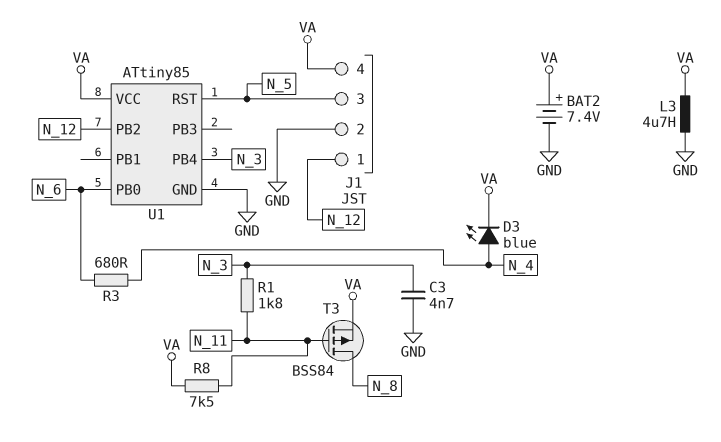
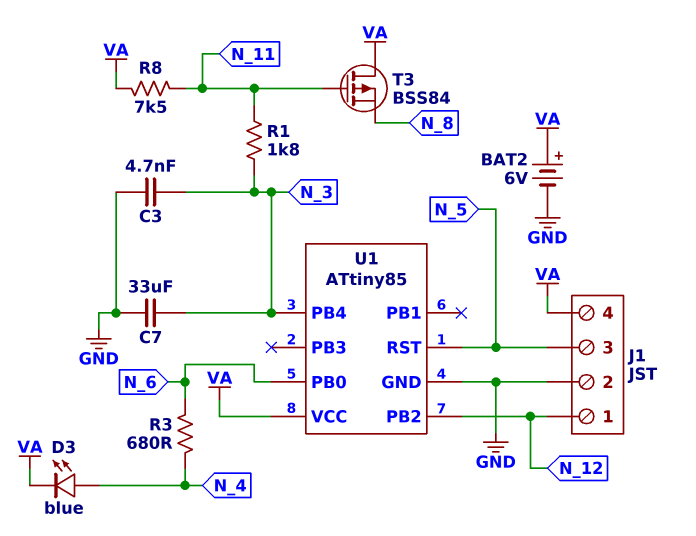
BAT2: 7.4V (plus VA, minus GND) -> 6V (plus VA, minus GND)
C7: none -> 33uF (GND, N_3)
L3: 4.7uH (GND, VA) -> none
T3: PMOS BSS84 (G N_11, D N_8, S VA) -> PMOS BSS84 (G N_11, D VA, S N_8)

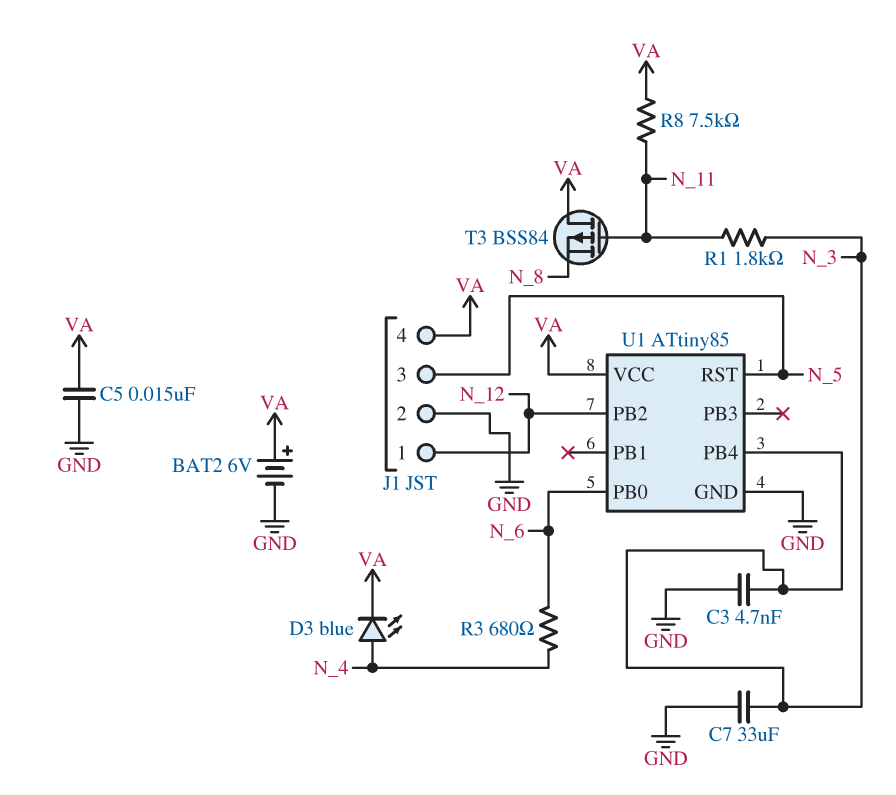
C5: none -> 15nF (GND, VA)

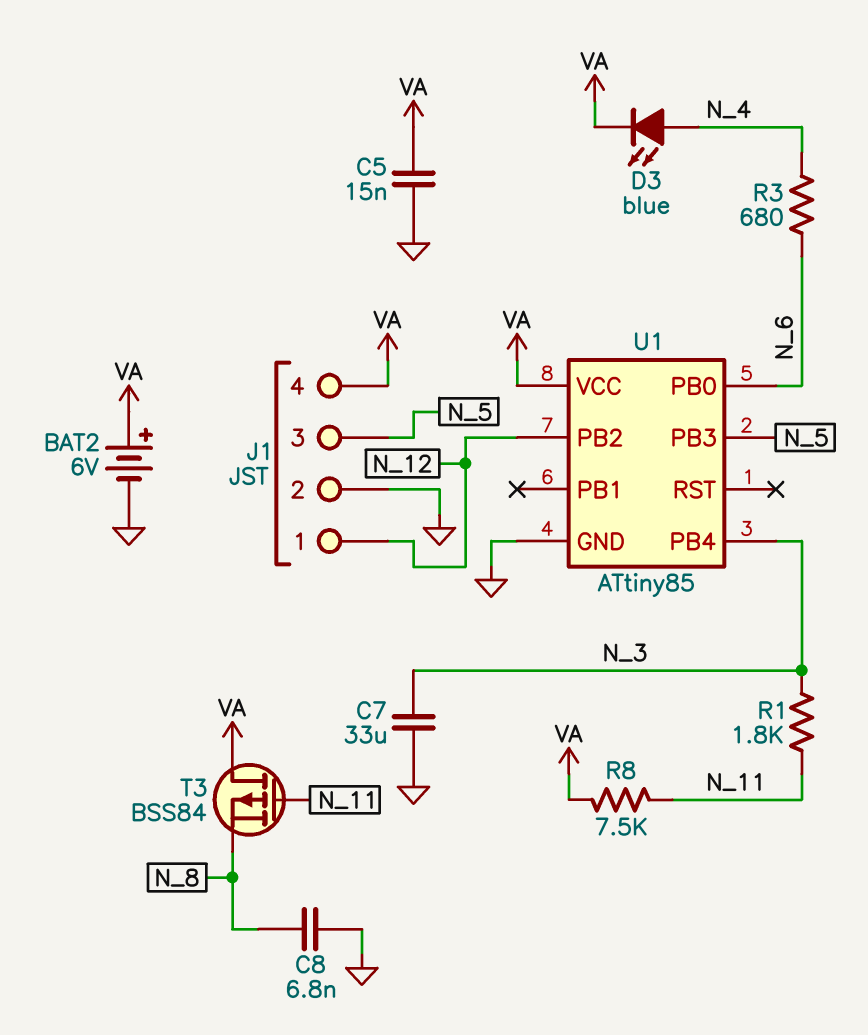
C3: 4.7nF (GND, N_3) -> none
C8: none -> 6.8nF (GND, N_8)
U1 pin PB3: none -> N_5
U1 pin RST: N_5 -> none

